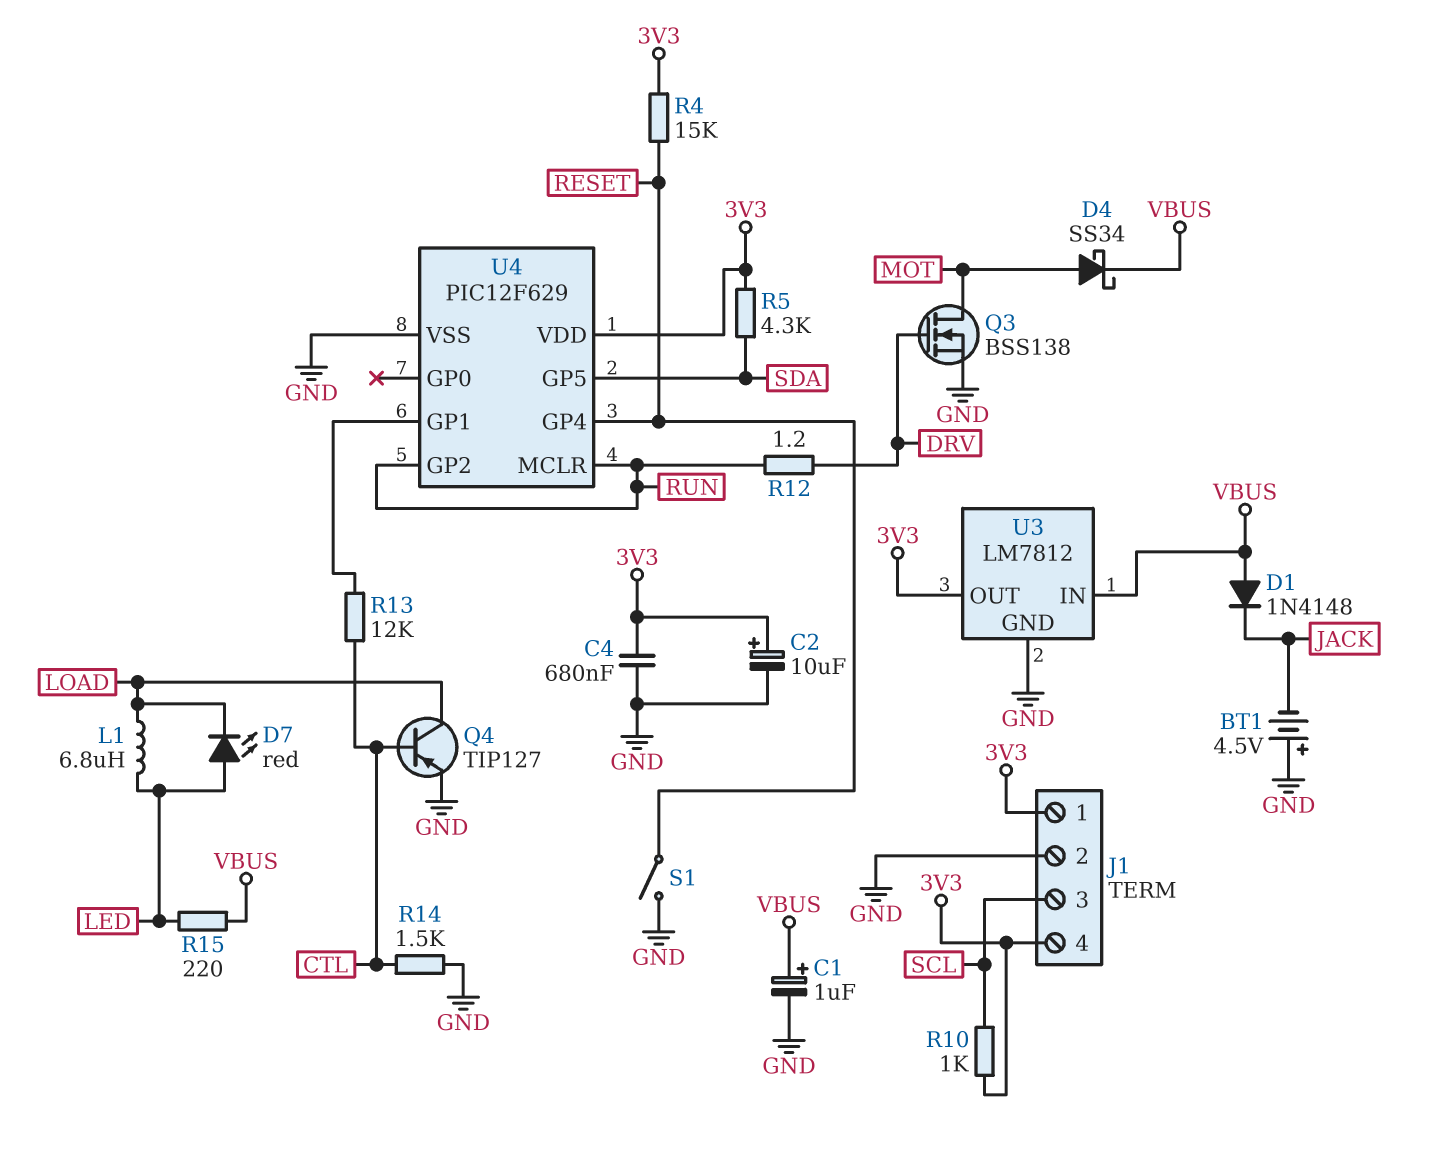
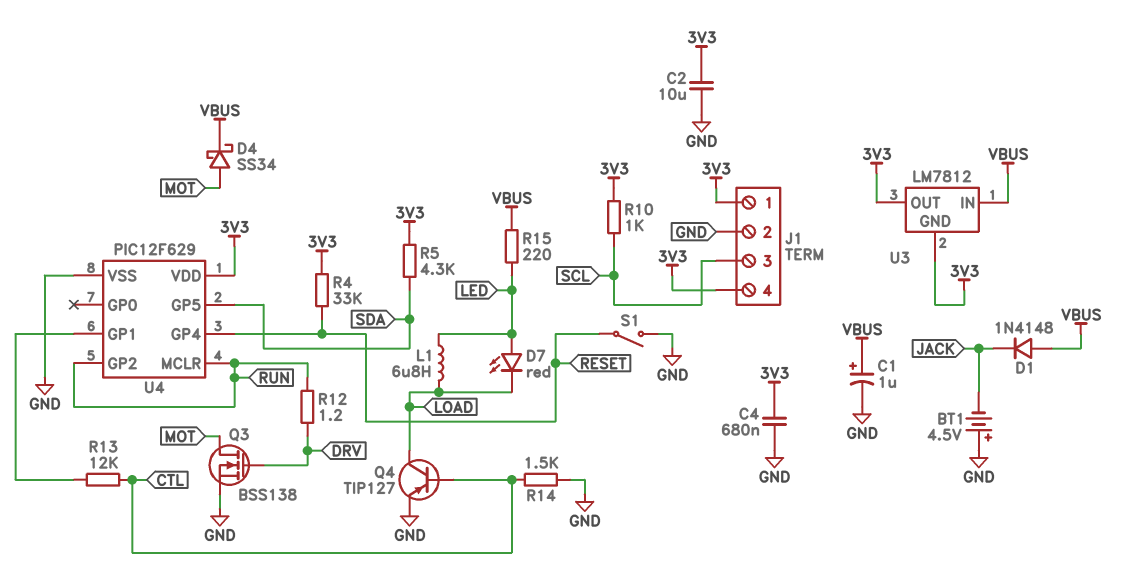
C2: 10uF (plus 3V3, minus GND) -> 10uF (3V3, GND)
R4: 15k (3V3, RESET) -> 33k (3V3, RESET)
U3 pin GND: GND -> 3V3

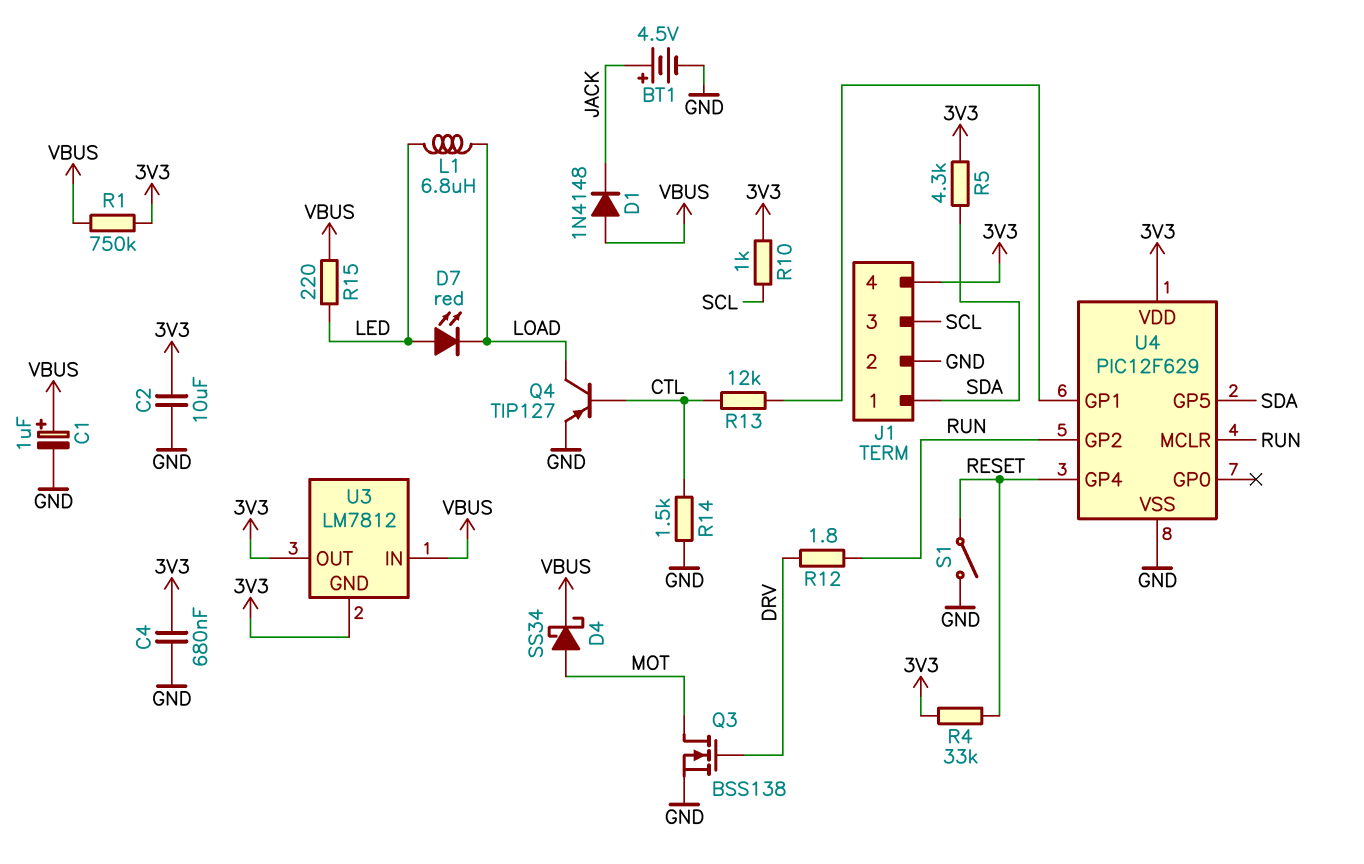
BT1: 4.5V (plus GND, minus JACK) -> 4.5V (plus JACK, minus GND)
J1 pin 1: 3V3 -> SDA
R1: none -> 750k (3V3, VBUS)
R12: 1.2 (DRV, RUN) -> 1.8 (DRV, RUN)

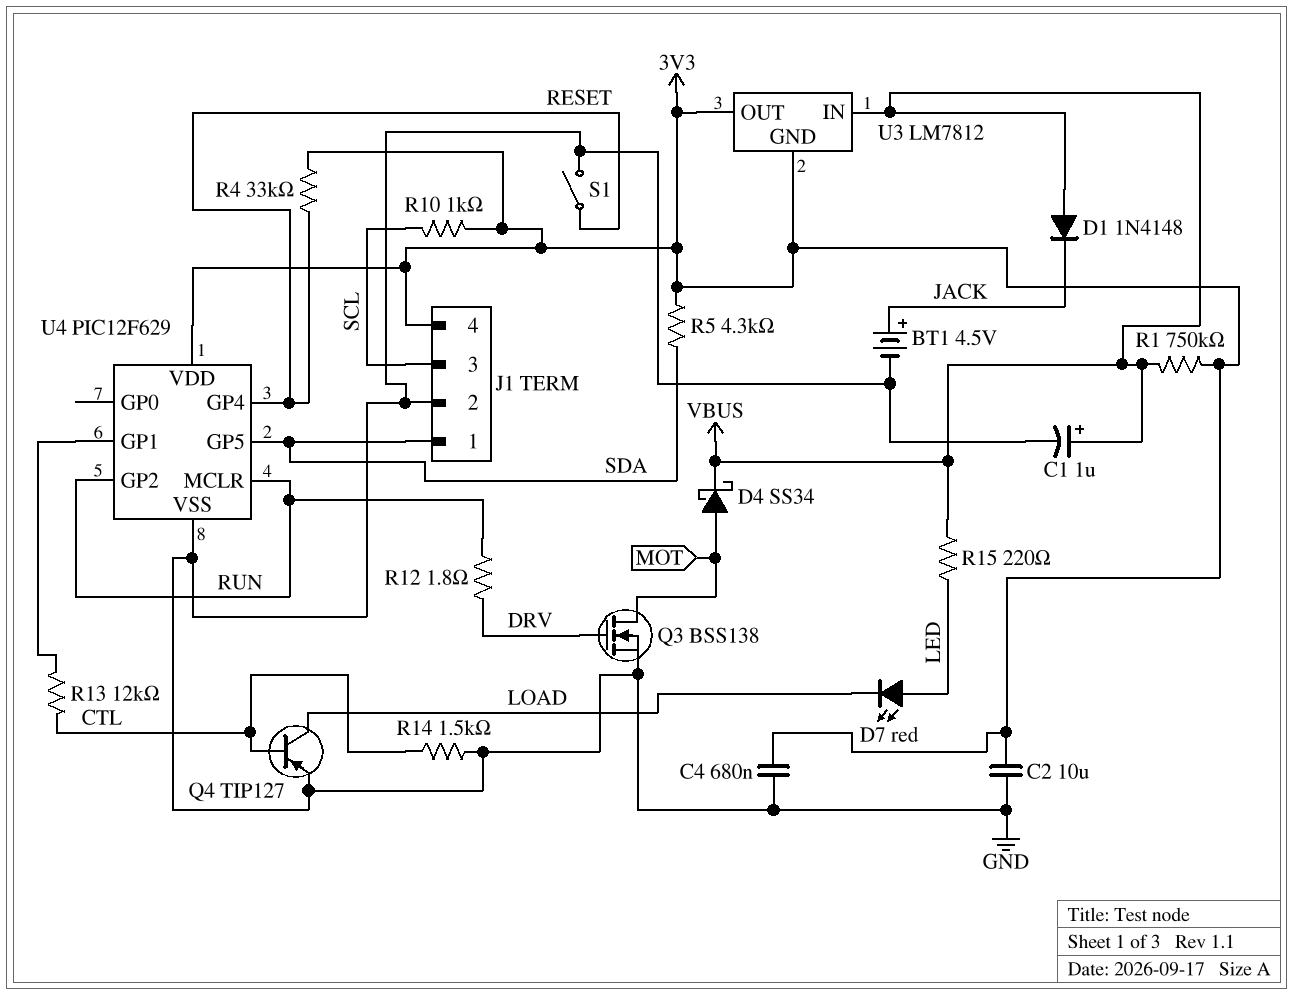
L1: 6.8uH (LED, LOAD) -> none

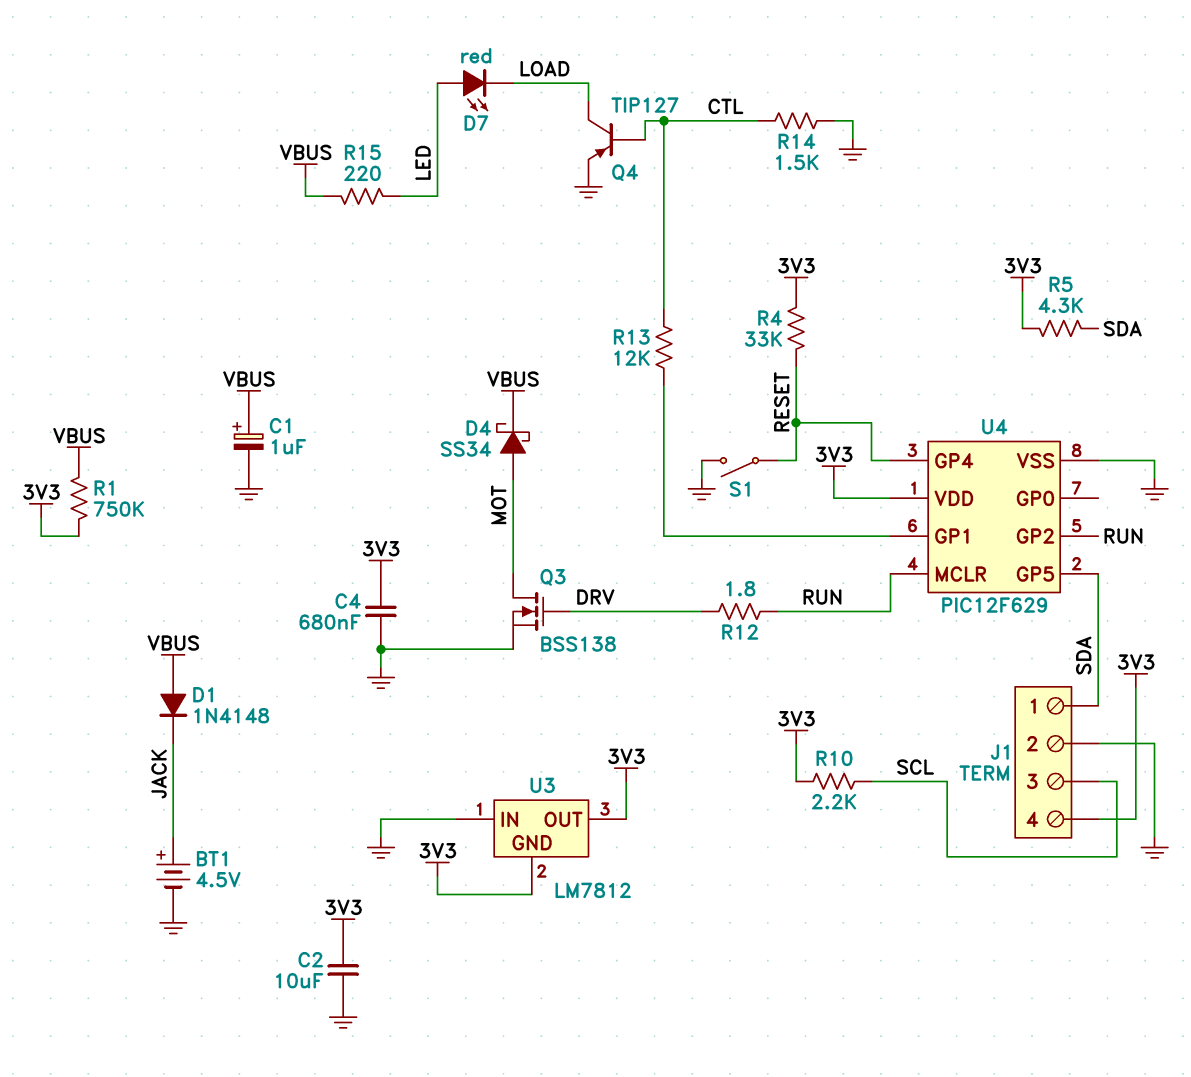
R10: 1k (3V3, SCL) -> 2.2k (3V3, SCL)
U3 pin IN: VBUS -> GND

